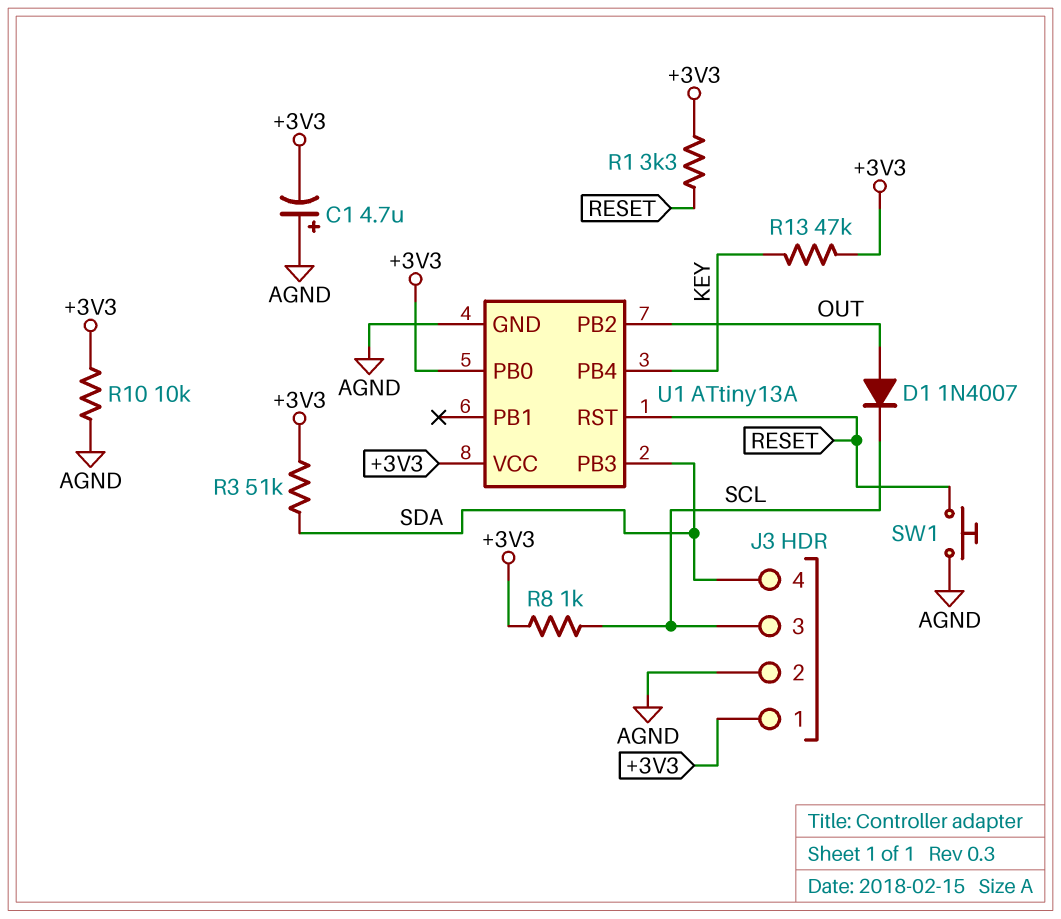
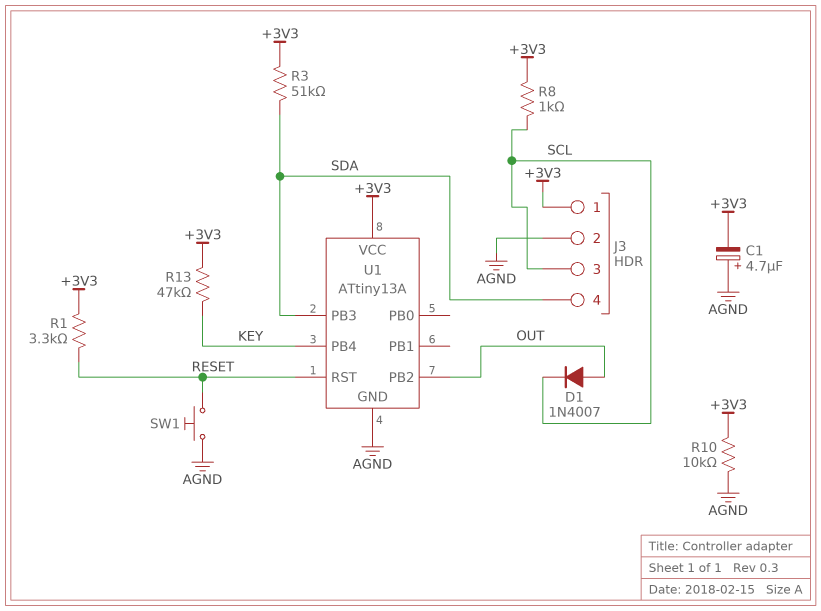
U1 pin PB0: +3V3 -> none

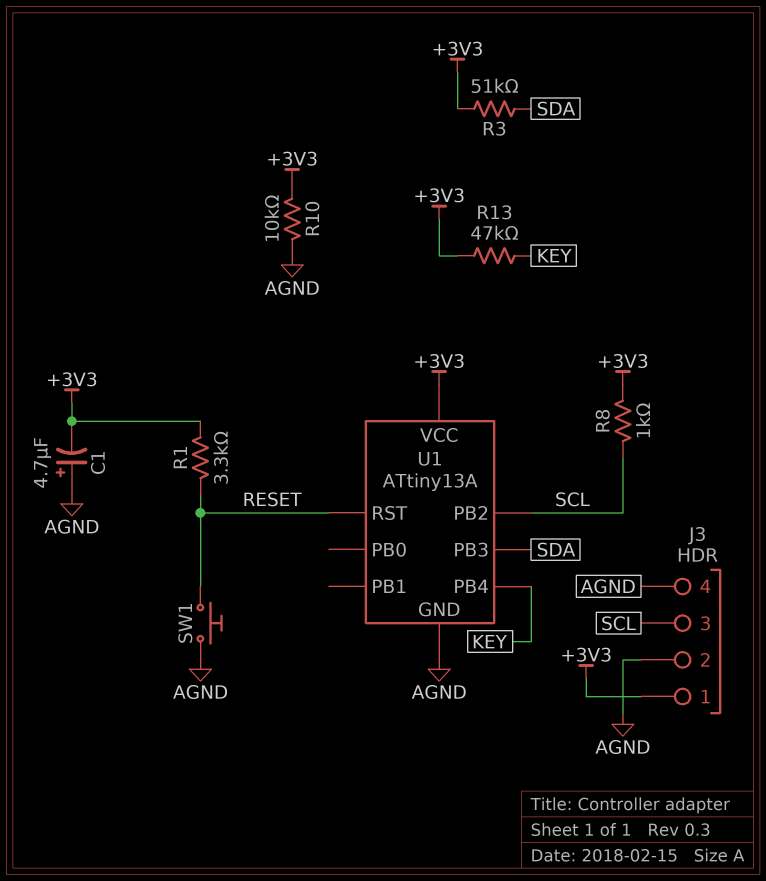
D1: diode 1N4007 (A OUT, K SCL) -> none
J3 pin 4: SDA -> AGND
U1 pin PB2: OUT -> SCL

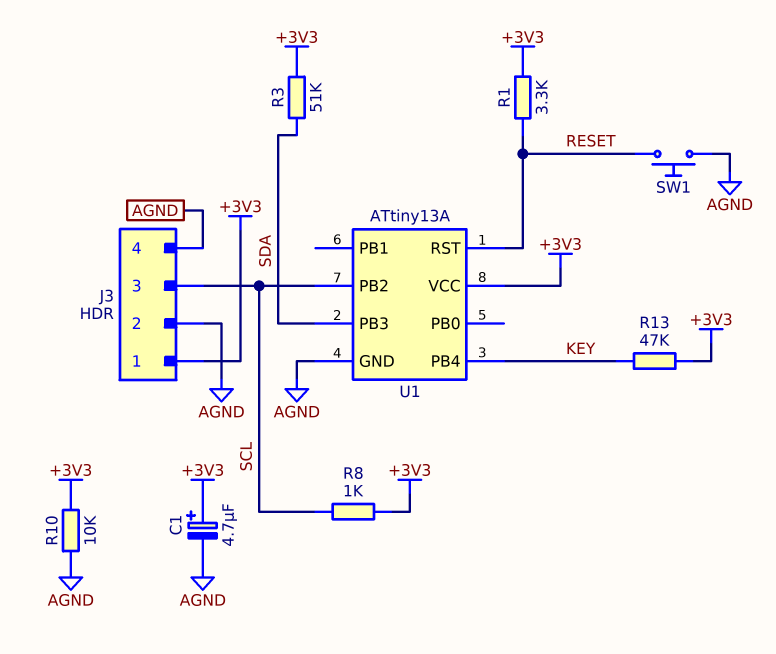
C1: 4.7uF (plus AGND, minus +3V3) -> 4.7uF (plus +3V3, minus AGND)

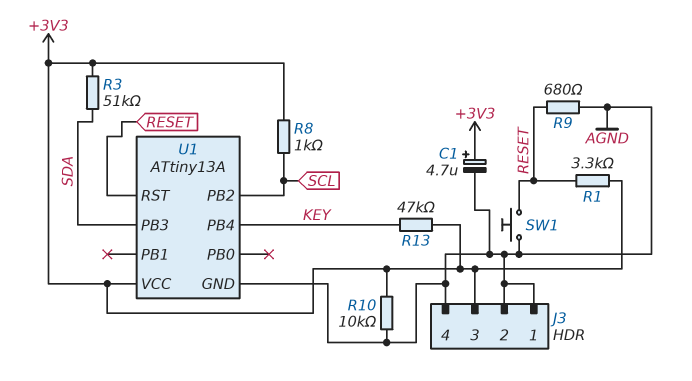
J3 pin 1: +3V3 -> AGND
J3 pin 3: SCL -> +3V3
R9: none -> 680 (AGND, RESET)

